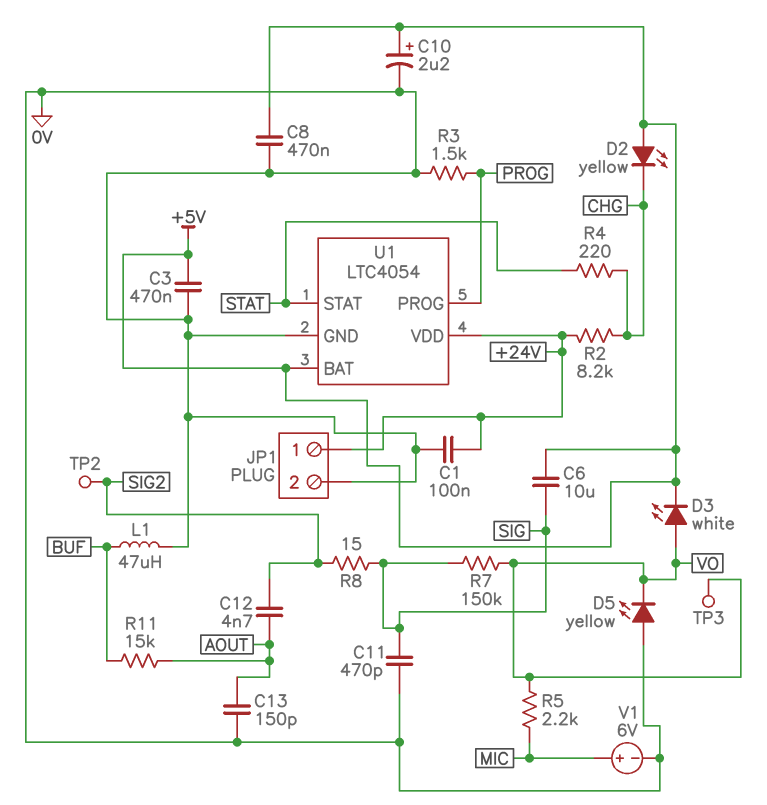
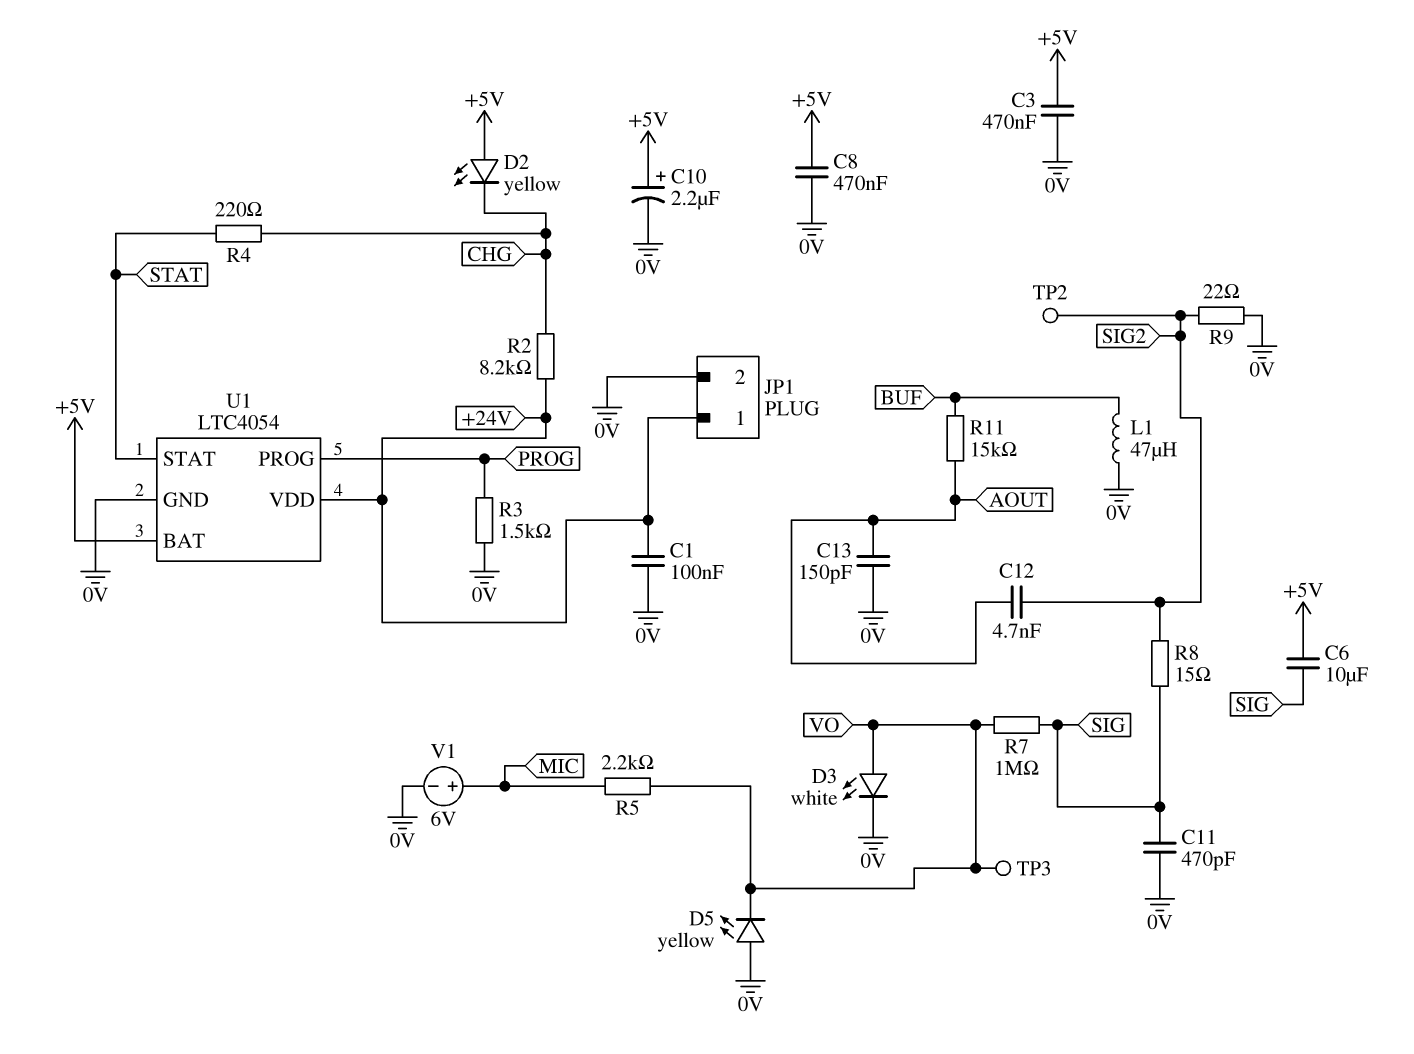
D3: LED white (A VO, K +5V) -> LED white (A VO, K 0V)
R7: 150k (SIG, VO) -> 1M (SIG, VO)
R9: none -> 22 (0V, SIG2)

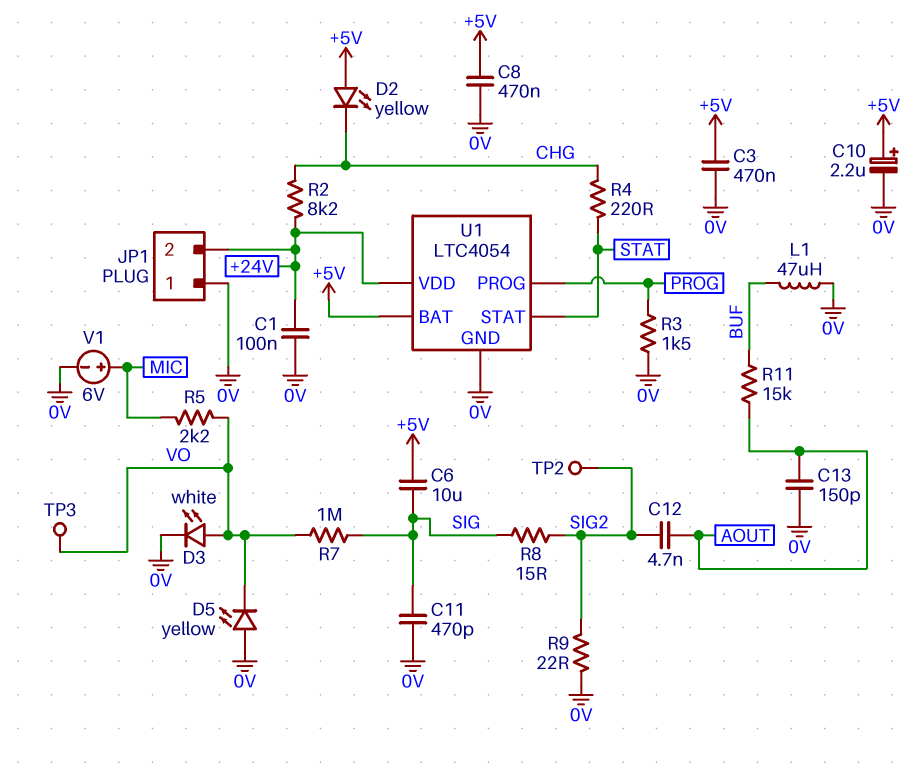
JP1 pin 1: +24V -> 0V
JP1 pin 2: 0V -> +24V

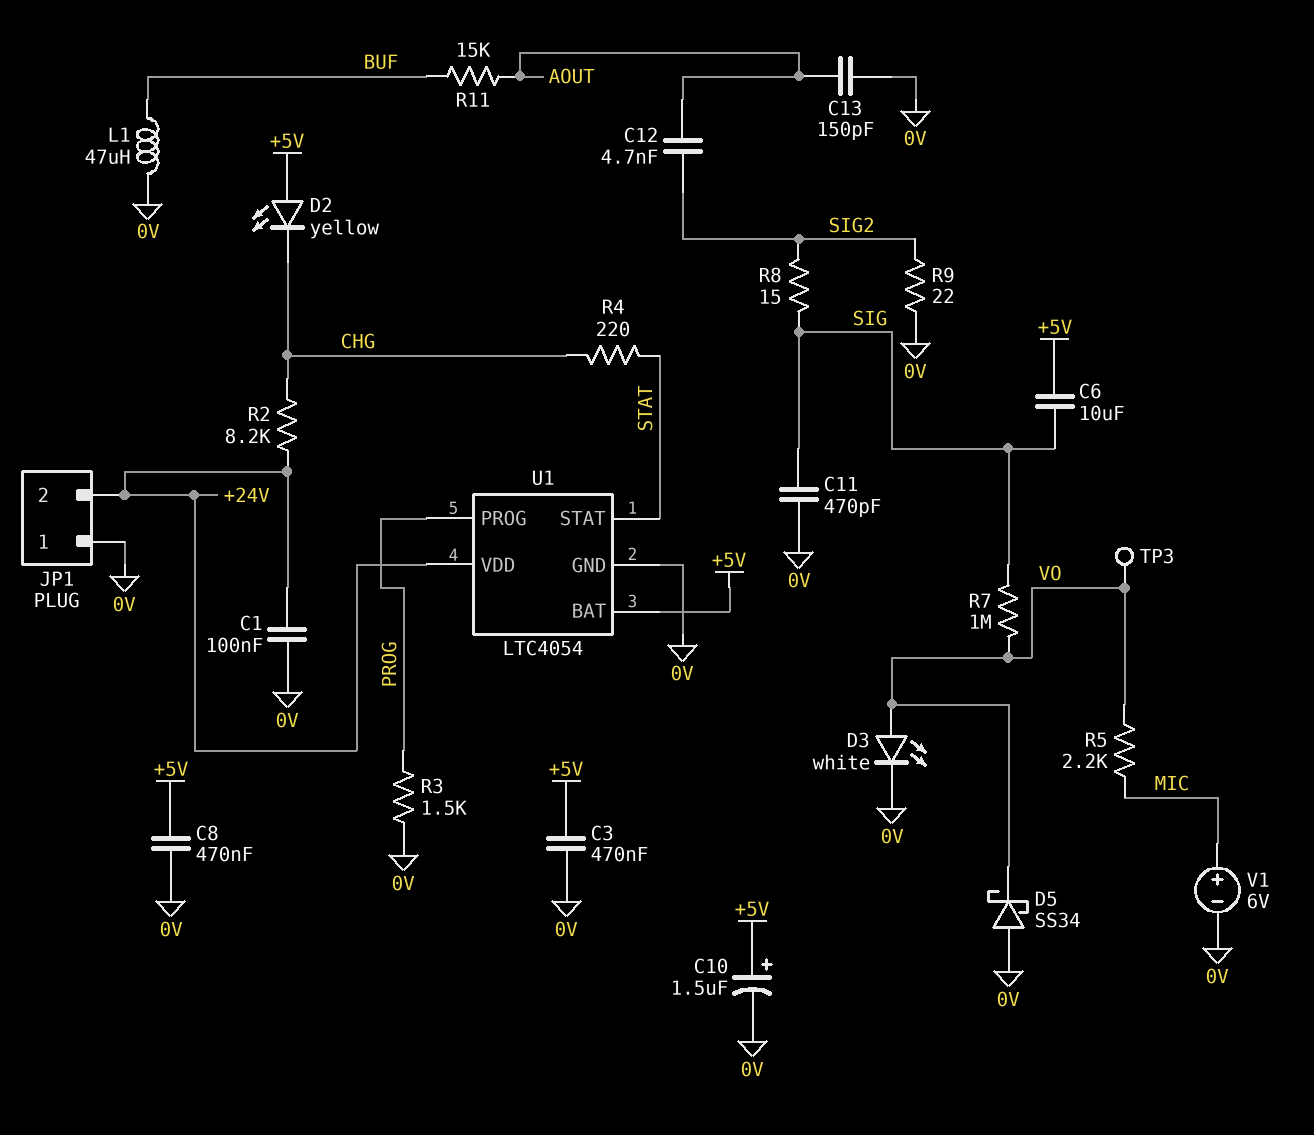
C10: 2.2uF (plus +5V, minus 0V) -> 1.5uF (plus +5V, minus 0V)
D5: LED yellow (A 0V, K VO) -> schottky SS34 (A 0V, K VO)
TP2: test point (SIG2) -> none

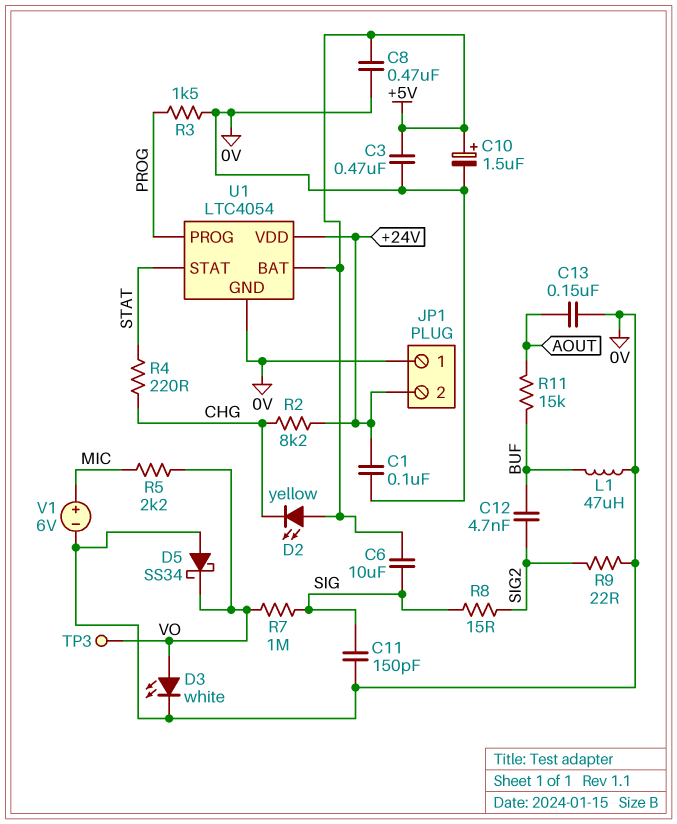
C11: 470pF (0V, SIG) -> 150pF (0V, SIG)
C12: 4.7nF (AOUT, SIG2) -> 4.7nF (BUF, SIG2)
C13: 150pF (0V, AOUT) -> 150nF (0V, AOUT)

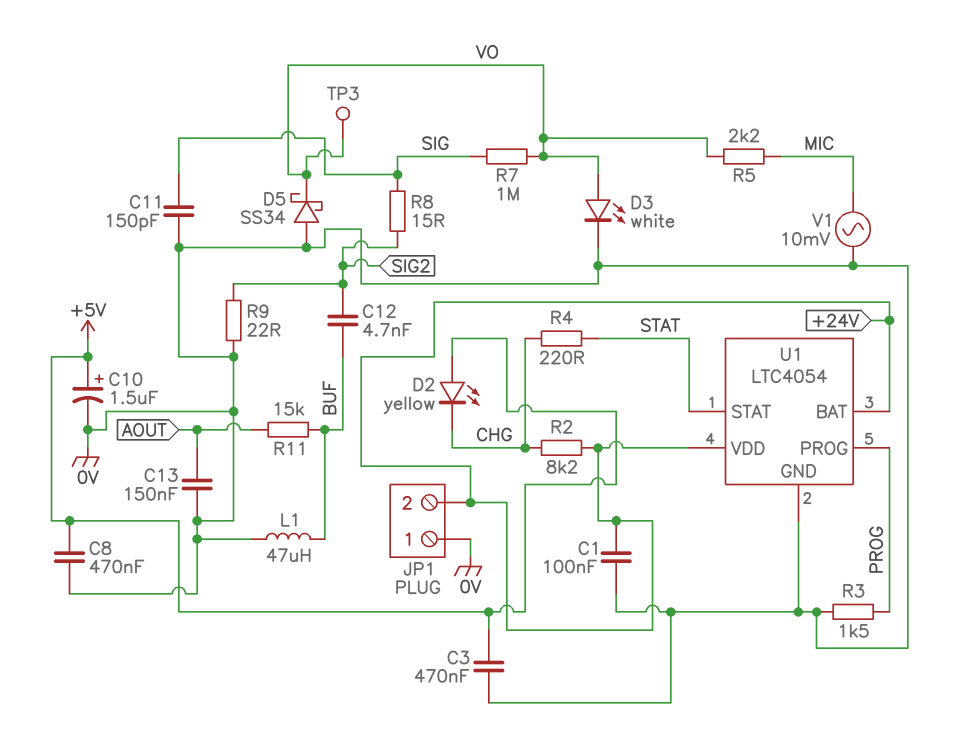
C6: 10uF (+5V, SIG) -> none
U1 pin BAT: +5V -> +24V
V1: 6V (plus MIC, minus 0V) -> AC 10mV (0V, MIC)

